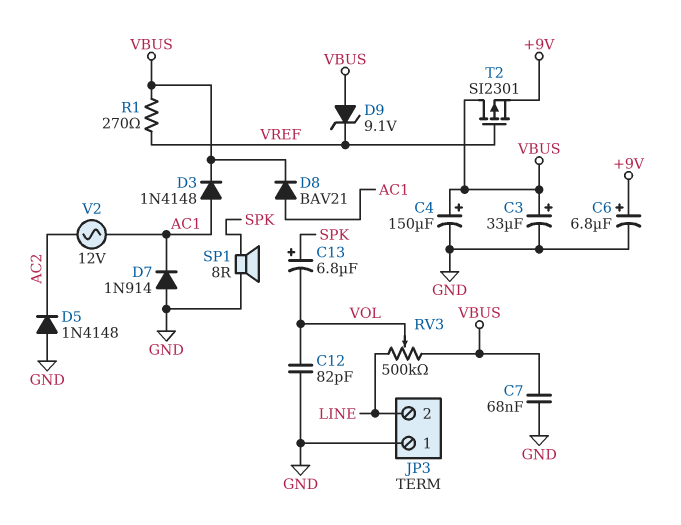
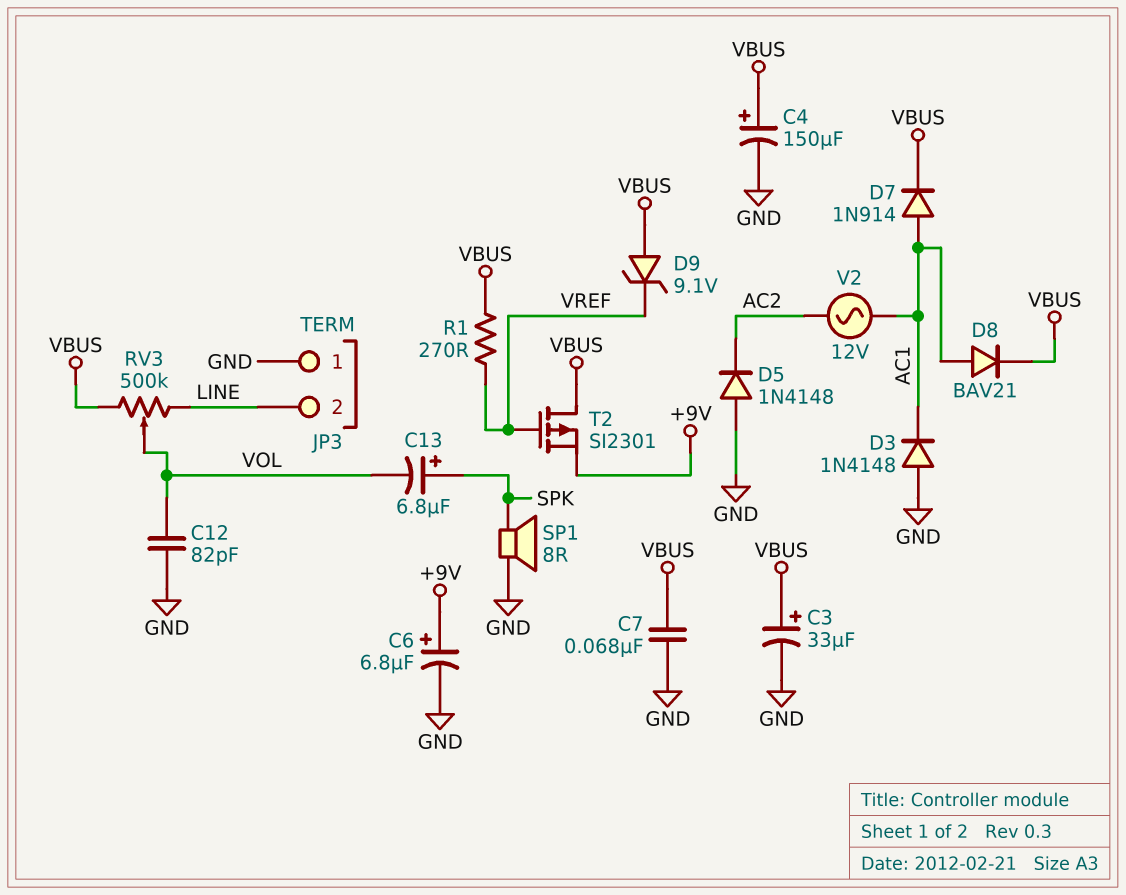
D3: diode 1N4148 (A AC1, K VBUS) -> diode 1N4148 (A GND, K AC1)
D7: diode 1N914 (A GND, K AC1) -> diode 1N914 (A AC1, K VBUS)

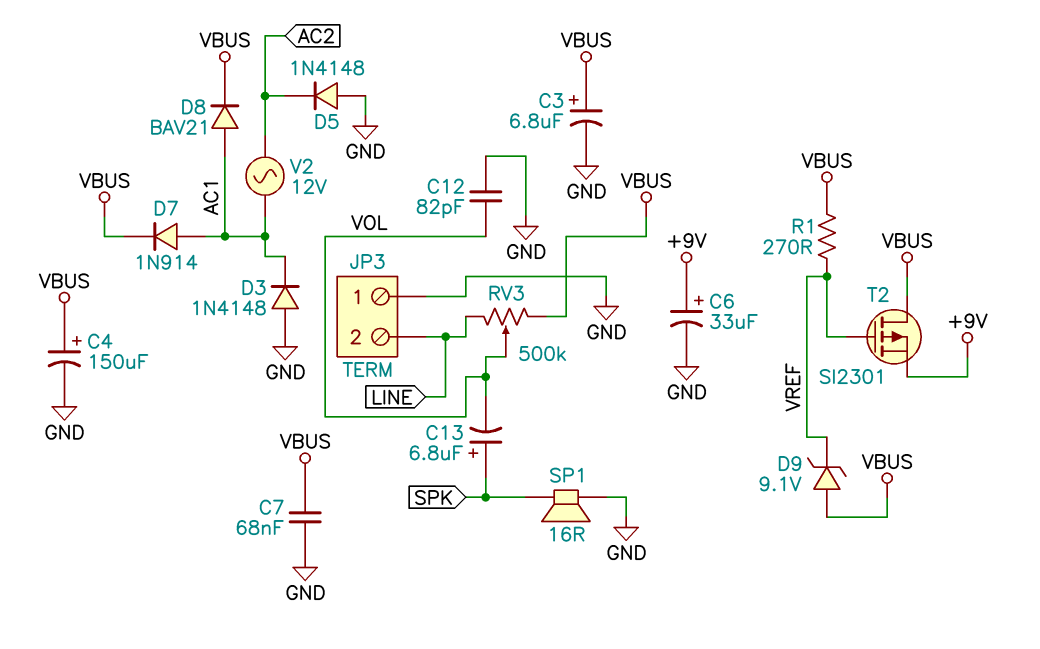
C3: 33uF (plus VBUS, minus GND) -> 6.8uF (plus VBUS, minus GND)
C6: 6.8uF (plus +9V, minus GND) -> 33uF (plus +9V, minus GND)
SP1: speaker 8R (GND, SPK) -> speaker 16R (GND, SPK)

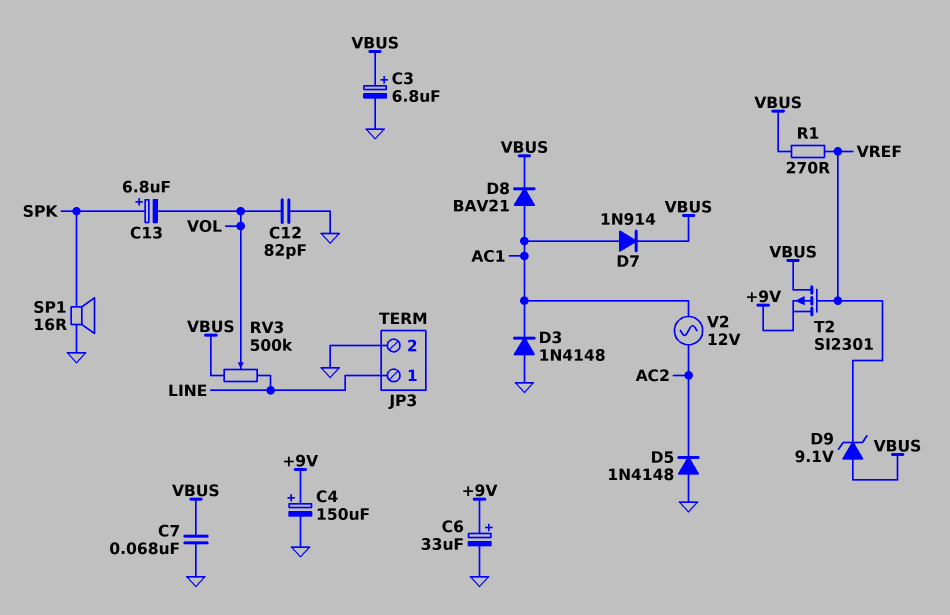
C4: 150uF (plus VBUS, minus GND) -> 150uF (plus +9V, minus GND)
JP3 pin 1: GND -> LINE
JP3 pin 2: LINE -> GND

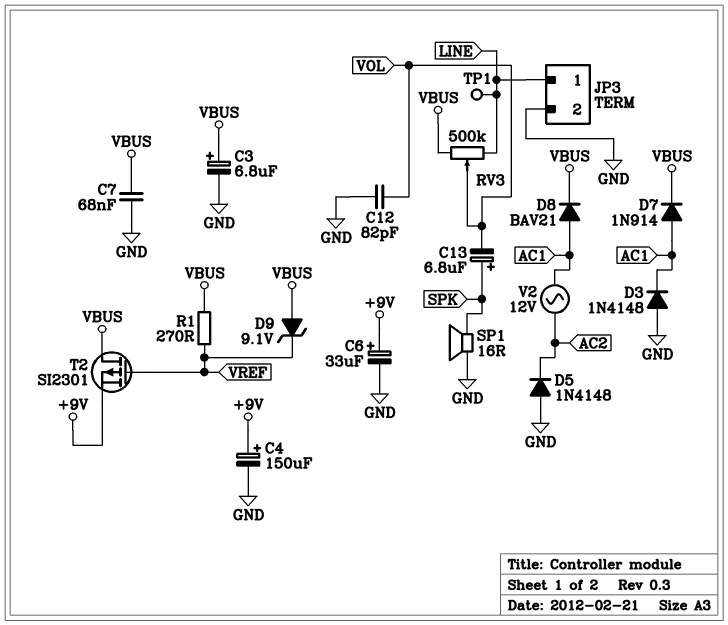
TP1: none -> test point (LINE)

